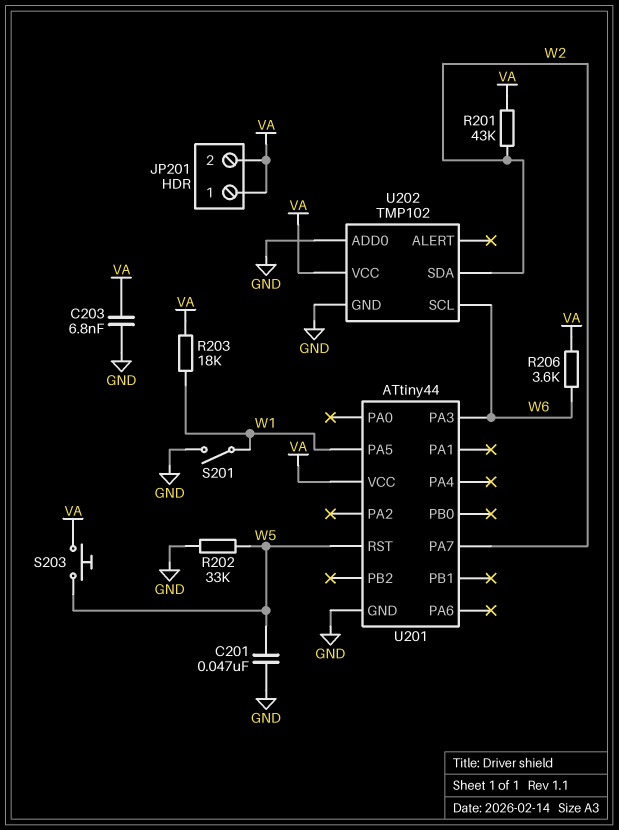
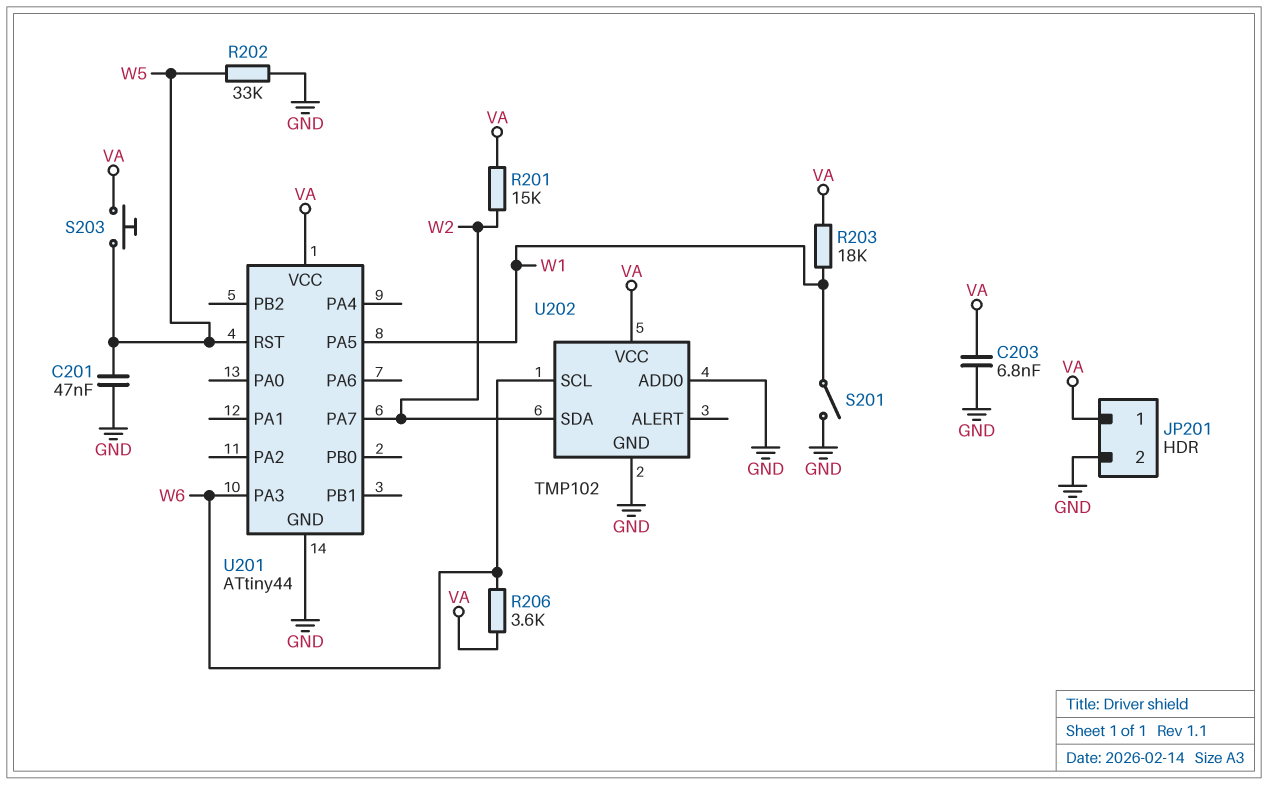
JP201 pin 2: VA -> GND
R201: 43k (VA, W2) -> 15k (VA, W2)

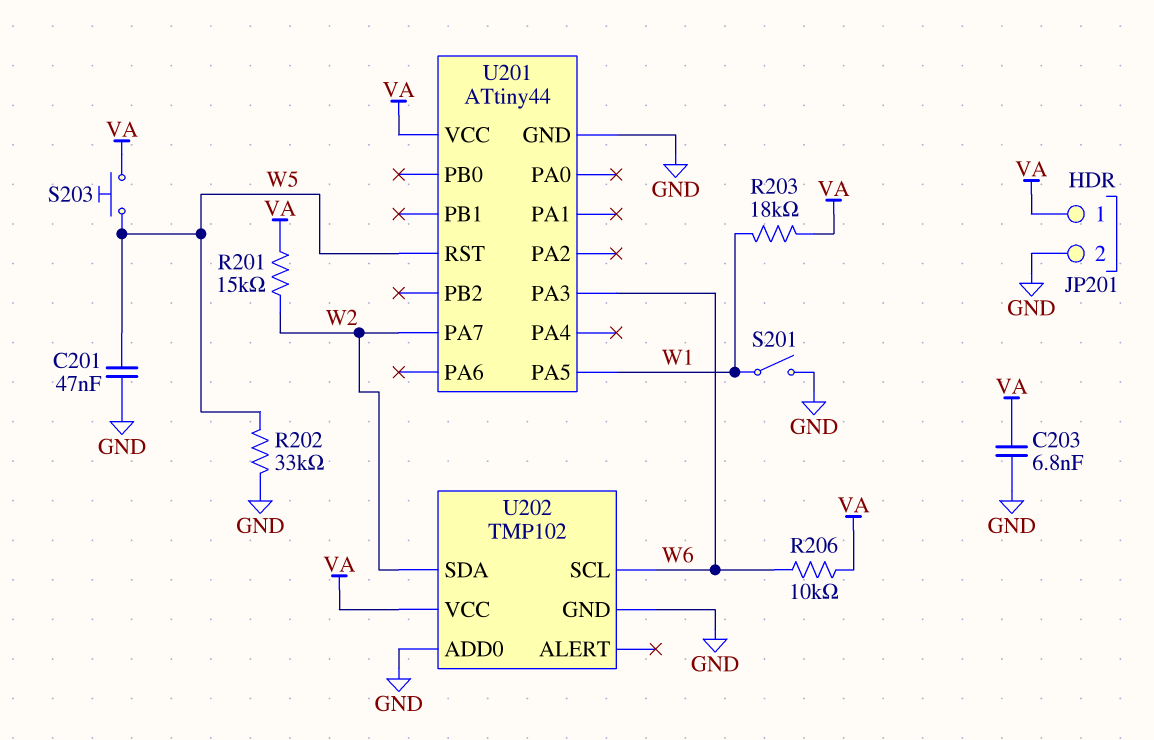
R206: 3.6k (VA, W6) -> 10k (VA, W6)

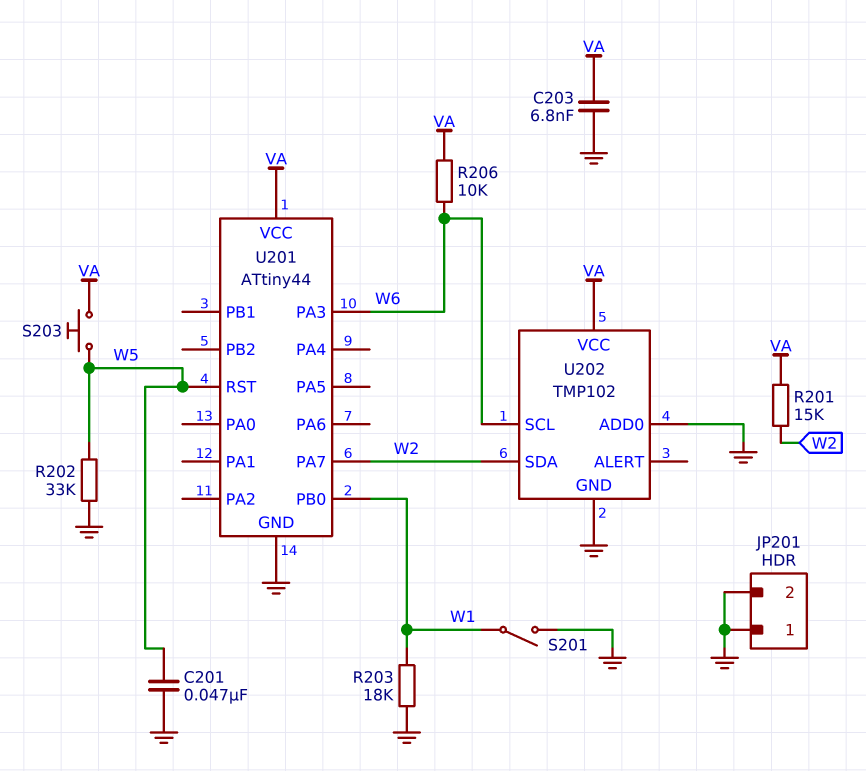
JP201 pin 1: VA -> GND
R203: 18k (VA, W1) -> 18k (GND, W1)
U201 pin PA5: W1 -> none
U201 pin PB0: none -> W1

